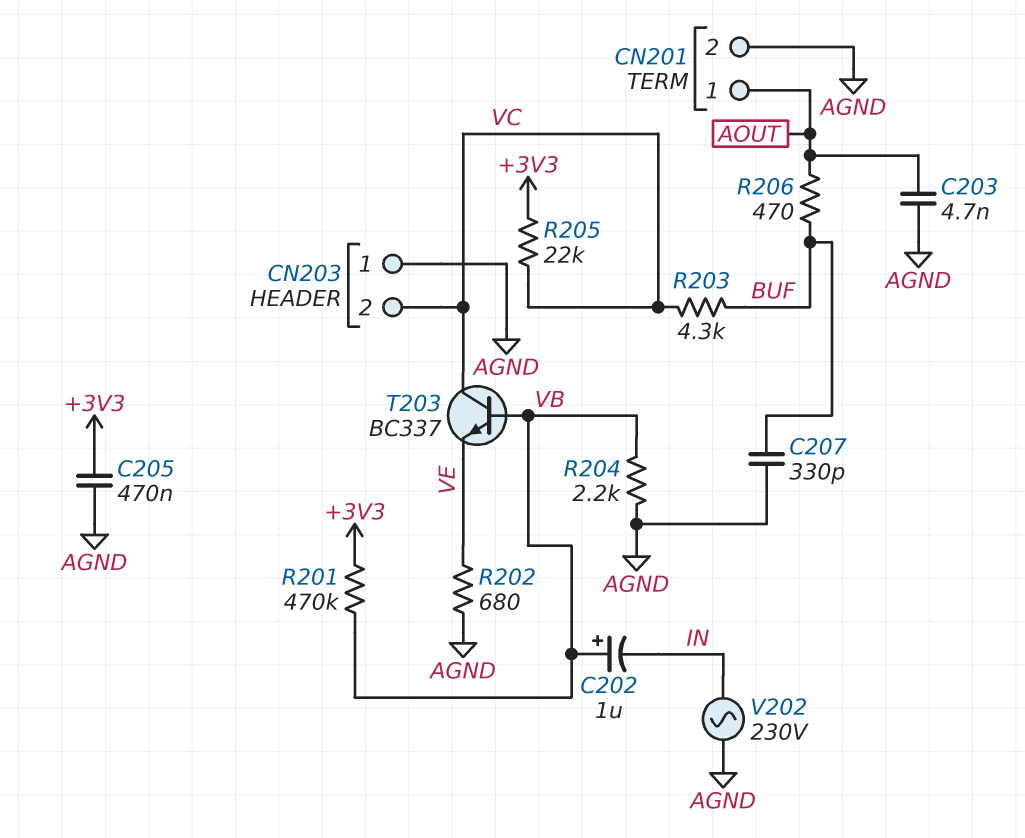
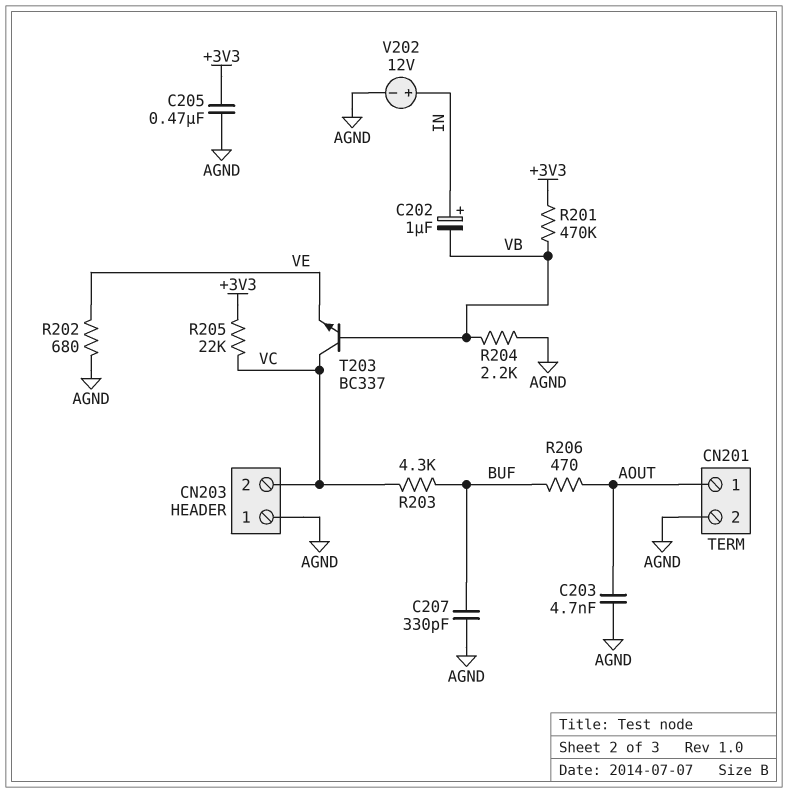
C202: 1uF (plus VB, minus IN) -> 1uF (plus IN, minus VB)
V202: AC 230V (AGND, IN) -> 12V (plus IN, minus AGND)

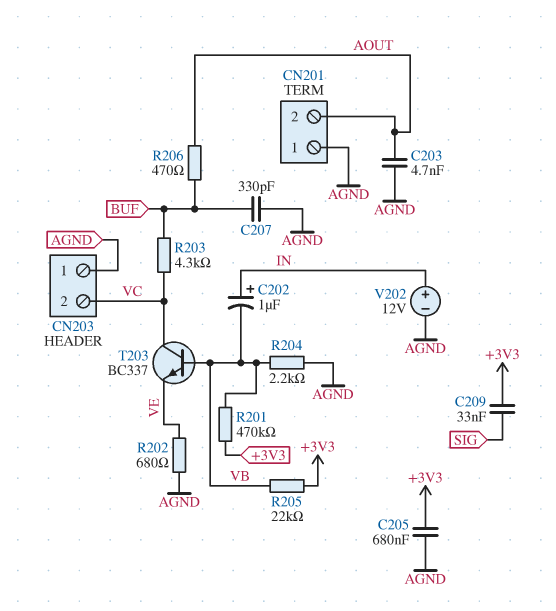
C205: 470nF (+3V3, AGND) -> 680nF (+3V3, AGND)
C209: none -> 33nF (+3V3, SIG)
CN201 pin 1: AOUT -> AGND
CN201 pin 2: AGND -> AOUT
R205: 22k (+3V3, VC) -> 22k (+3V3, VB)

